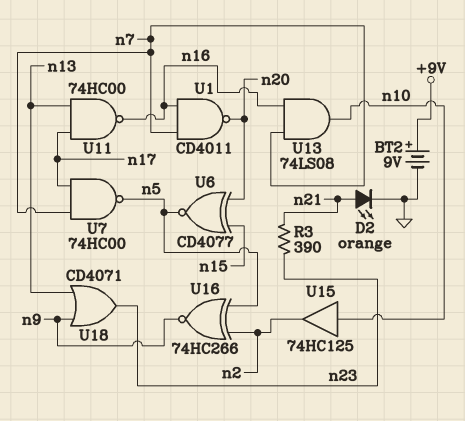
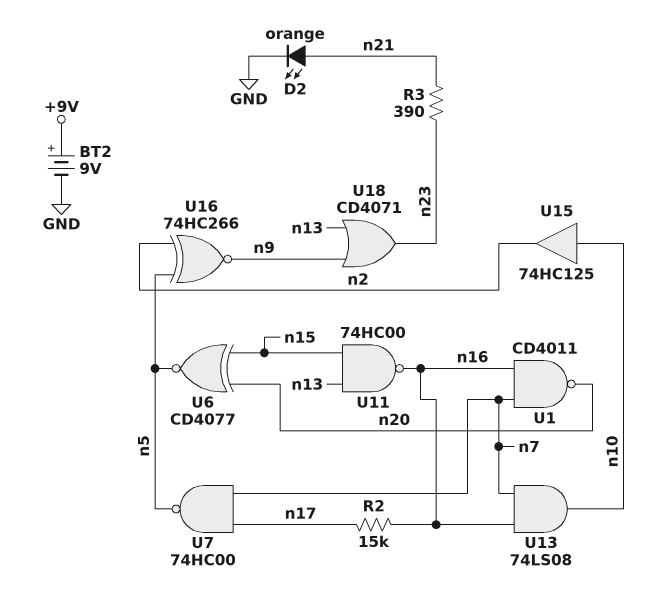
R2: none -> 15k (n16, n17)
U11: NAND 74HC00 (in n13, in n17, out n16) -> NAND 74HC00 (in n13, in n15, out n16)

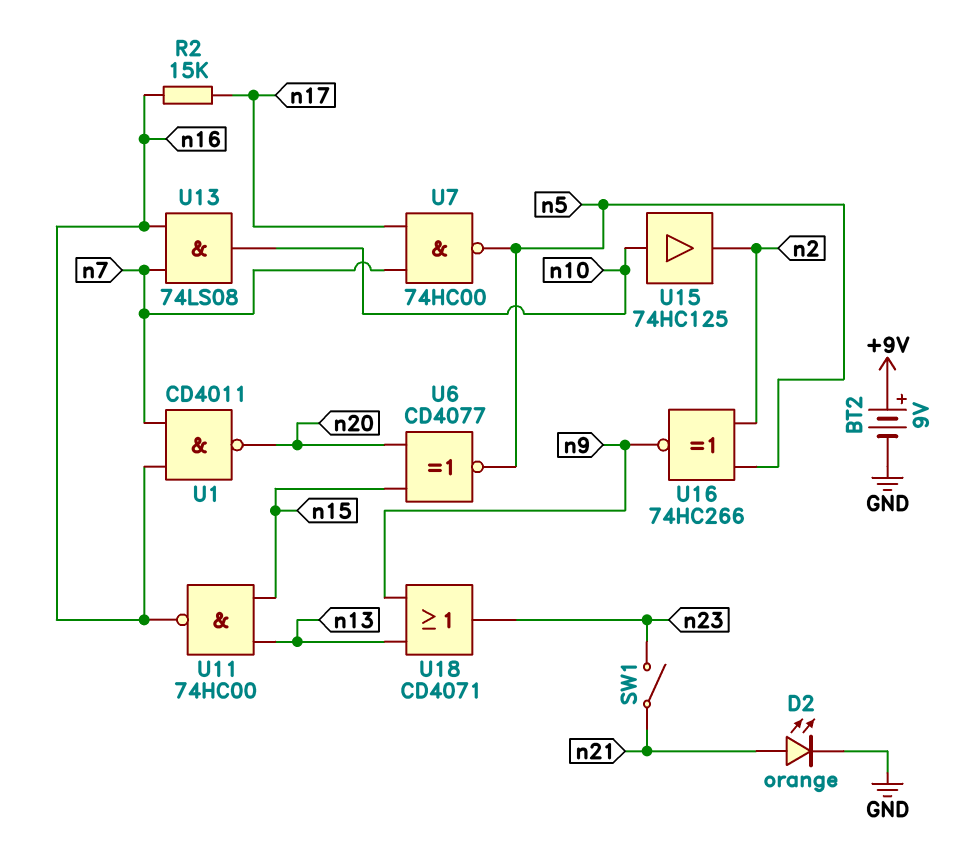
R3: 390 (n21, n23) -> none
SW1: none -> switch (n21, n23)

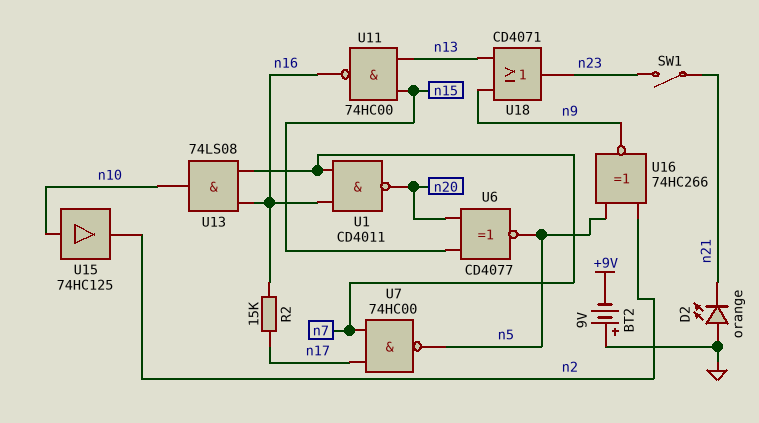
BT2: 9V (plus +9V, minus GND) -> 9V (plus GND, minus +9V)
D2: LED orange (A n21, K GND) -> LED orange (A GND, K n21)

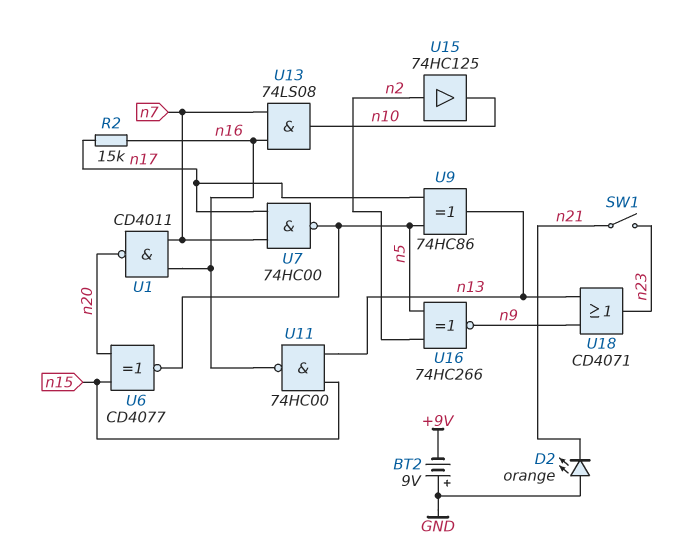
U9: none -> XOR 74HC86 (in n5, in n17, out n13)
U15: buffer 74HC125 (in n10, out n2) -> buffer 74HC125 (in n2, out n10)

